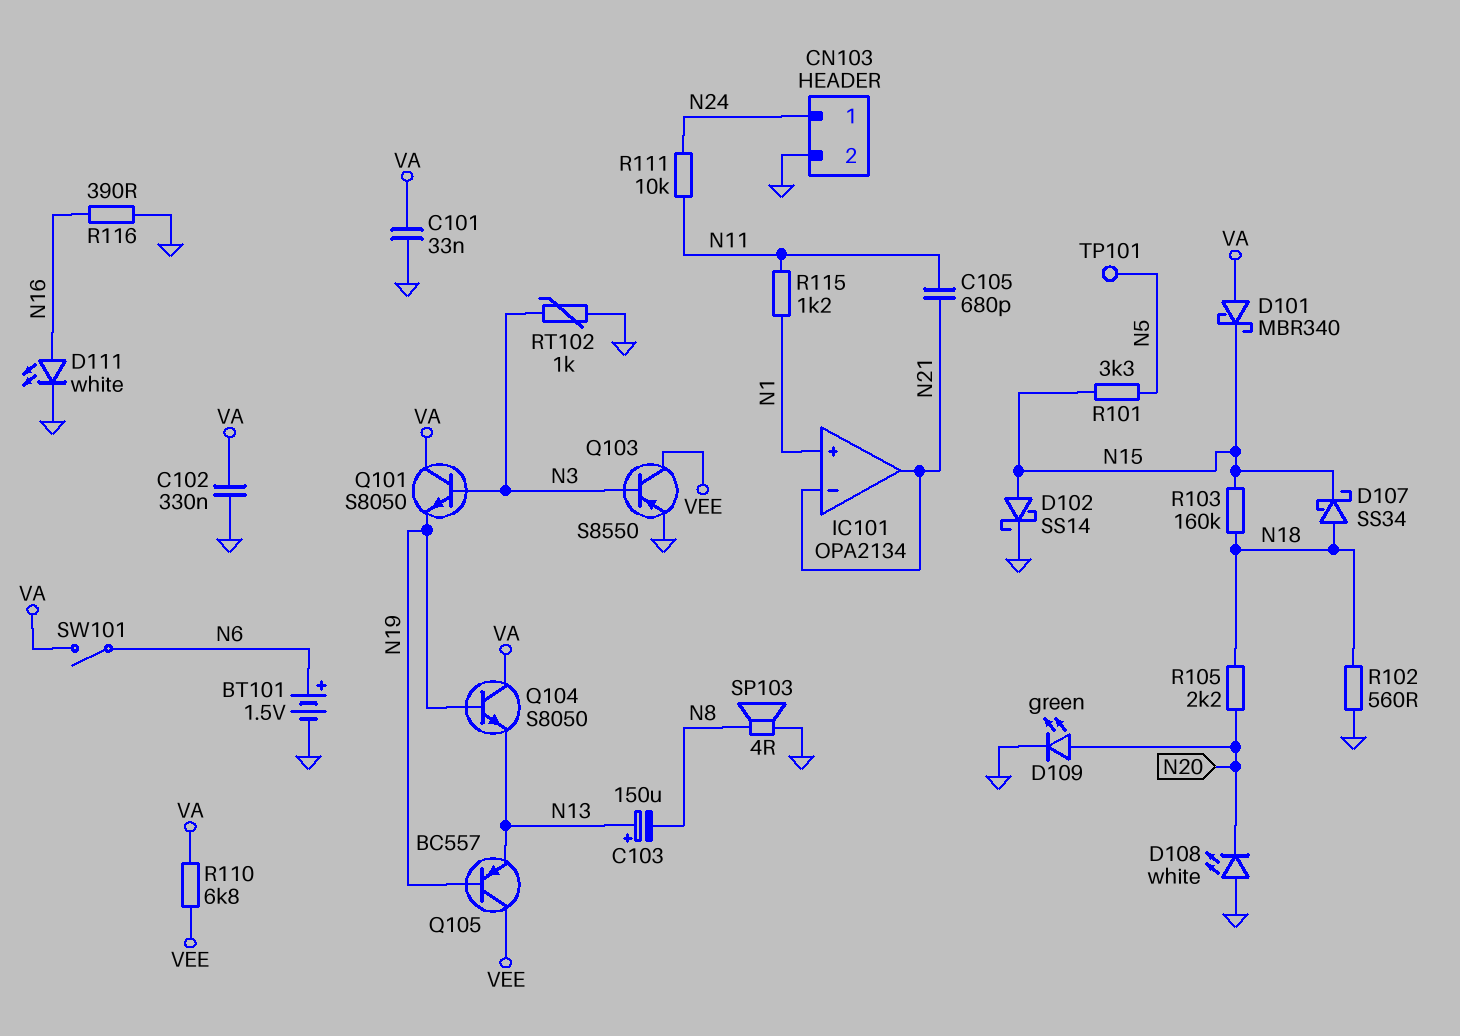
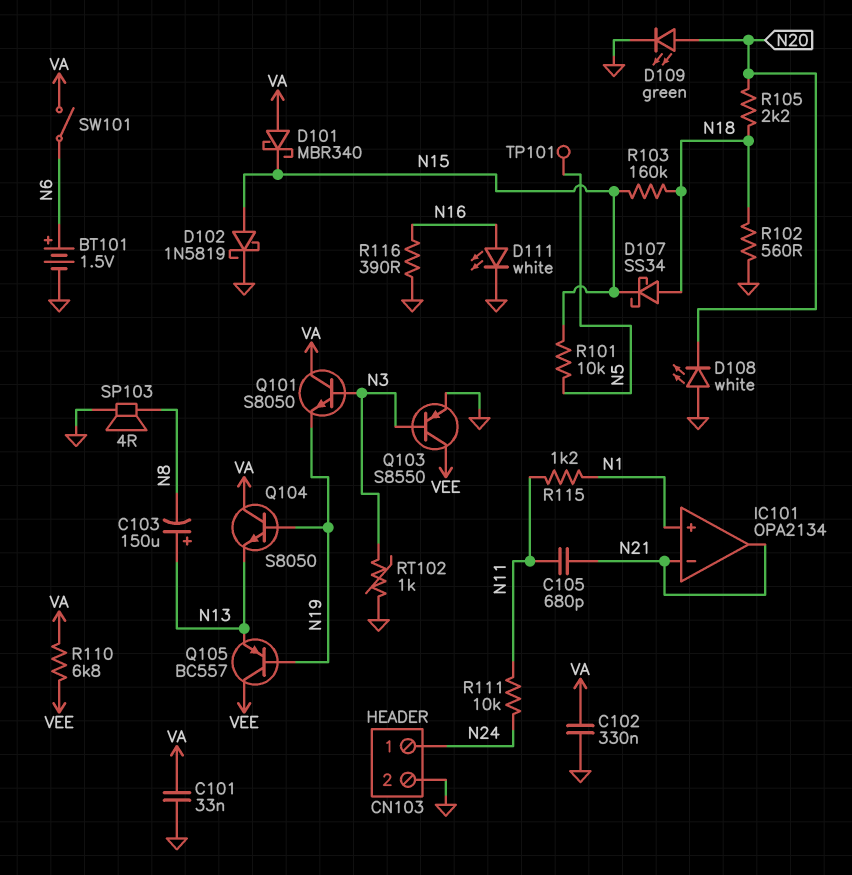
D102: schottky SS14 (A N15, K GND) -> schottky 1N5819 (A N15, K GND)
R101: 3.3k (N5, N15) -> 10k (N5, N15)

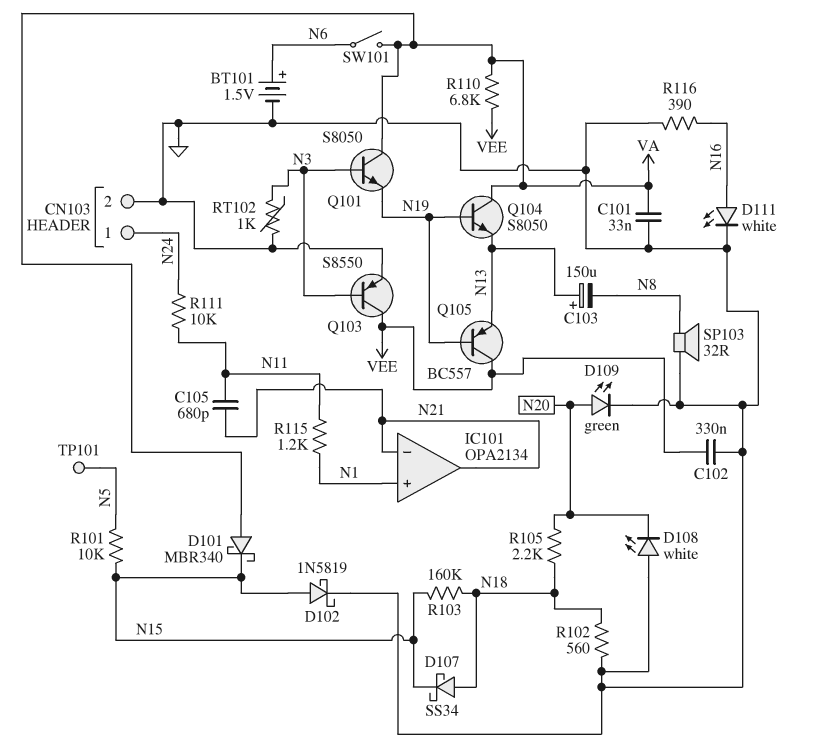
C102: 330nF (GND, VA) -> 330nF (GND, VEE)
SP103: speaker 4R (GND, N8) -> speaker 32R (GND, N8)

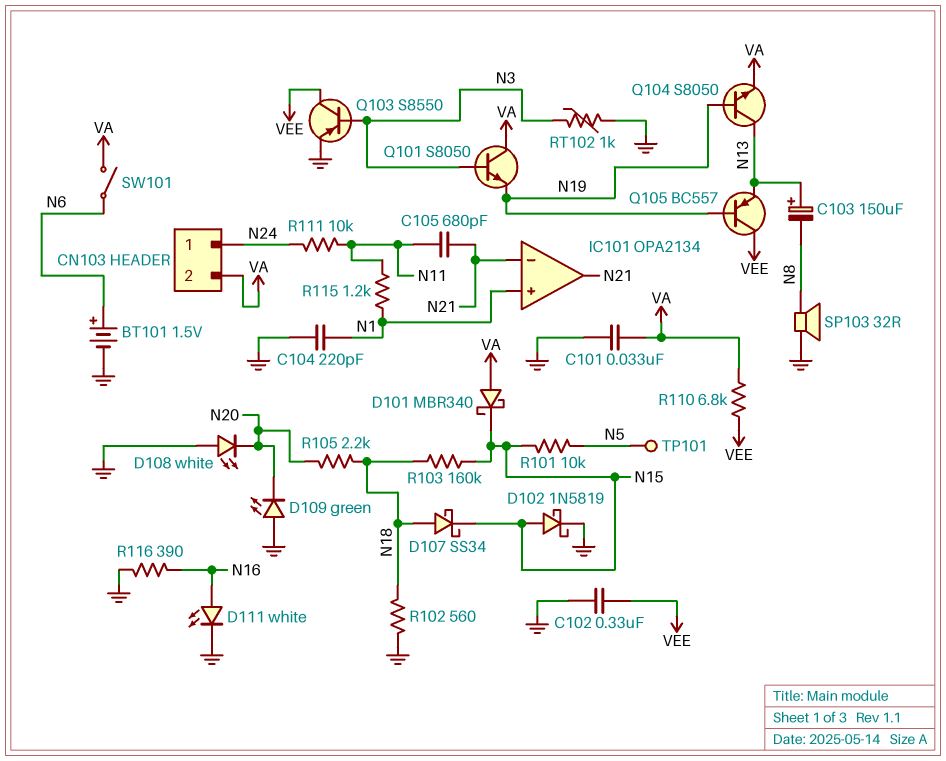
C104: none -> 220pF (GND, N1)
CN103 pin 2: GND -> VA
D109: LED green (A N20, K GND) -> LED green (A GND, K N20)
Q104: NPN S8050 (B N19, C VA, E N13) -> NPN S8050 (B N19, C N13, E VA)

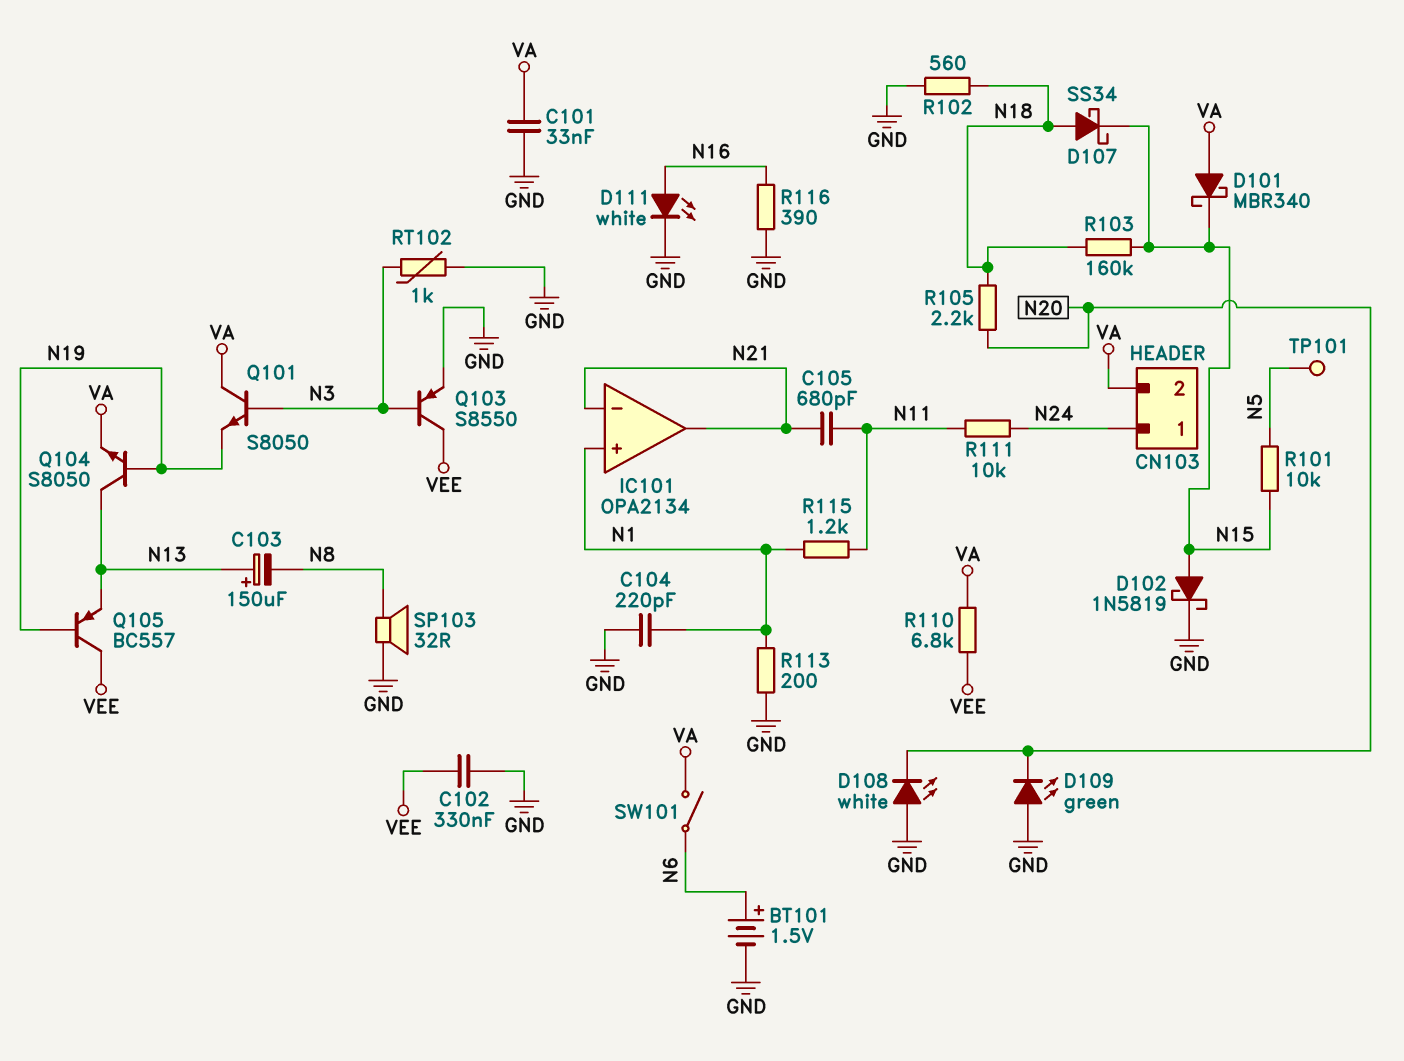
R113: none -> 200 (GND, N1)

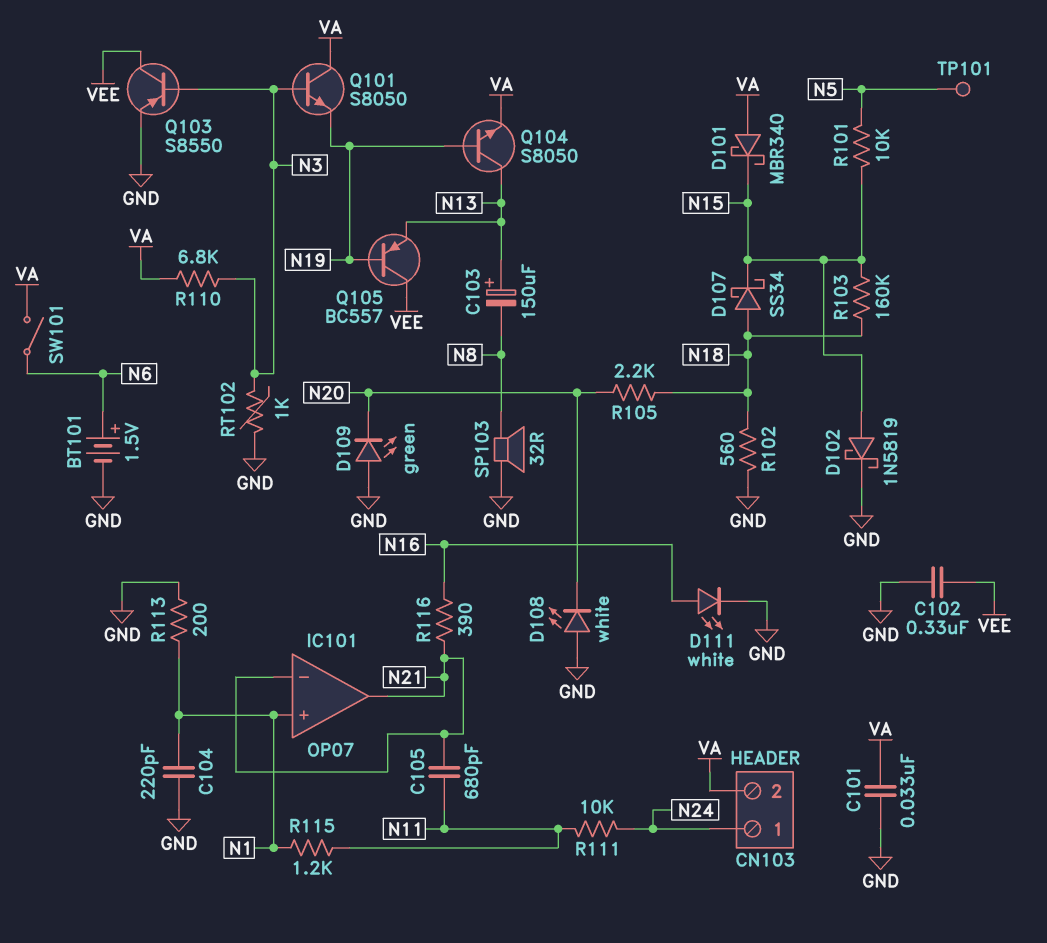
IC101: OPA2134 -> OP07
R110: 6.8k (VA, VEE) -> 6.8k (N3, VA)
R116: 390 (GND, N16) -> 390 (N16, N21)

